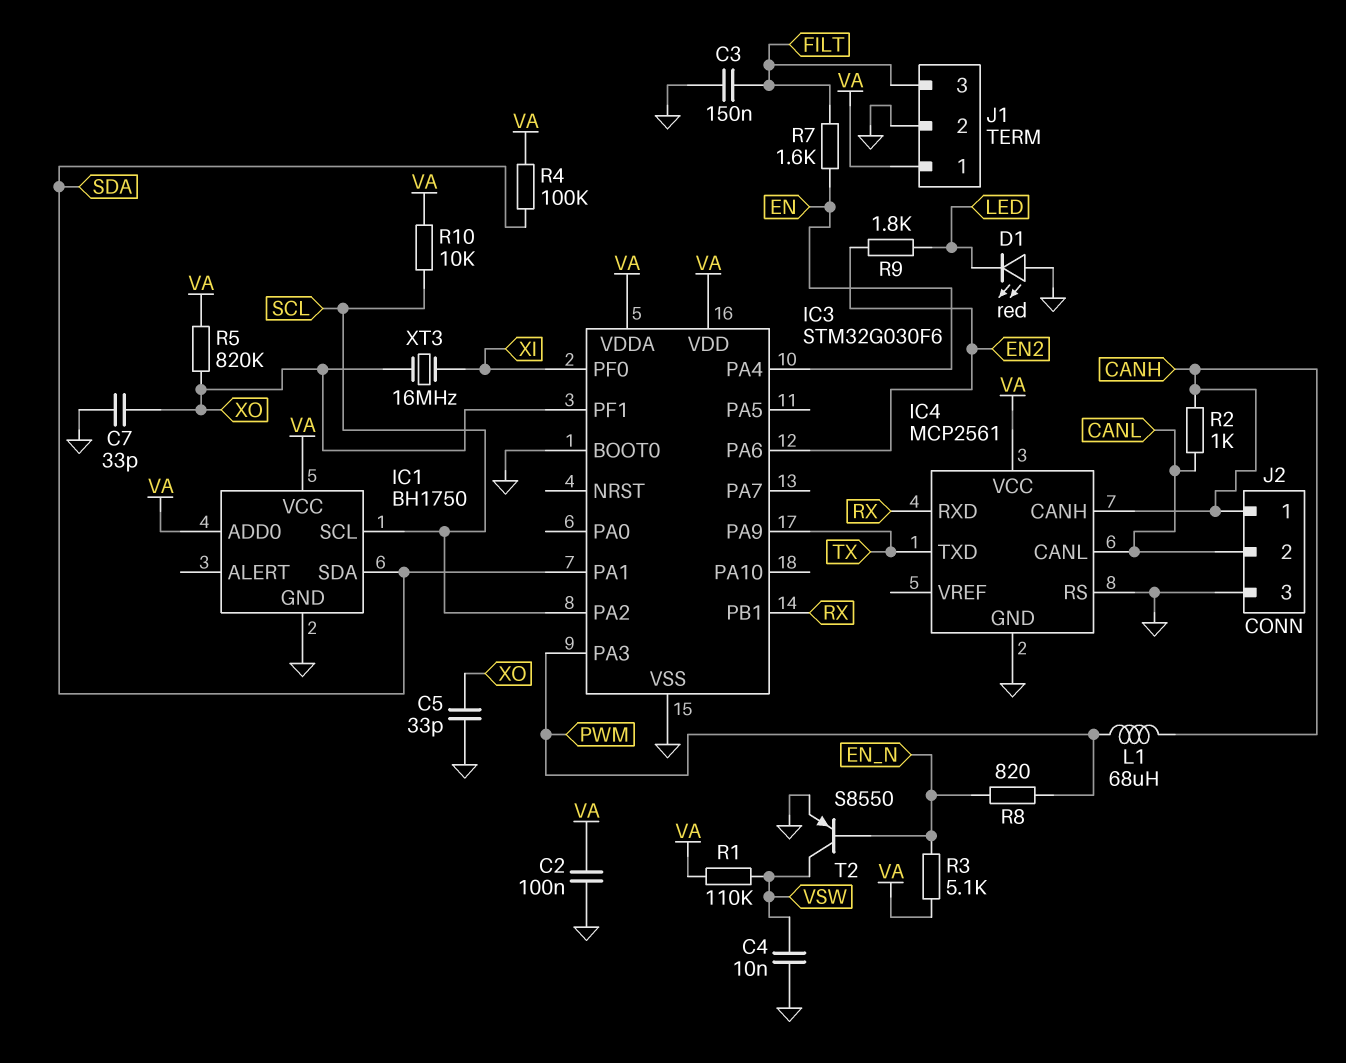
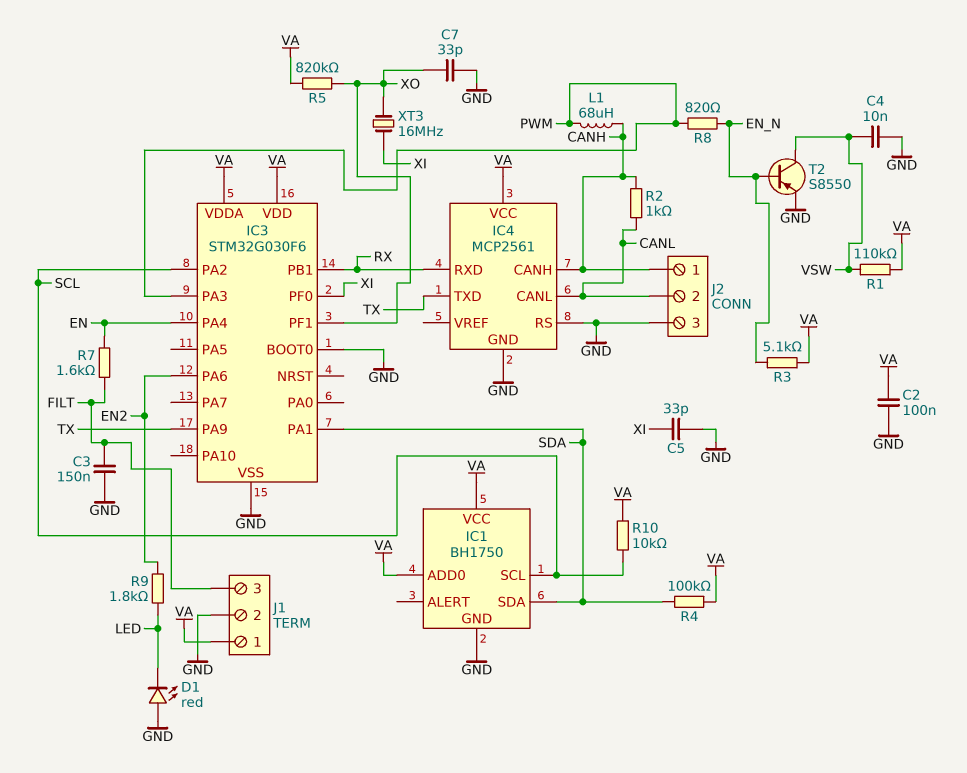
C5: 33pF (GND, XO) -> 33pF (GND, XI)

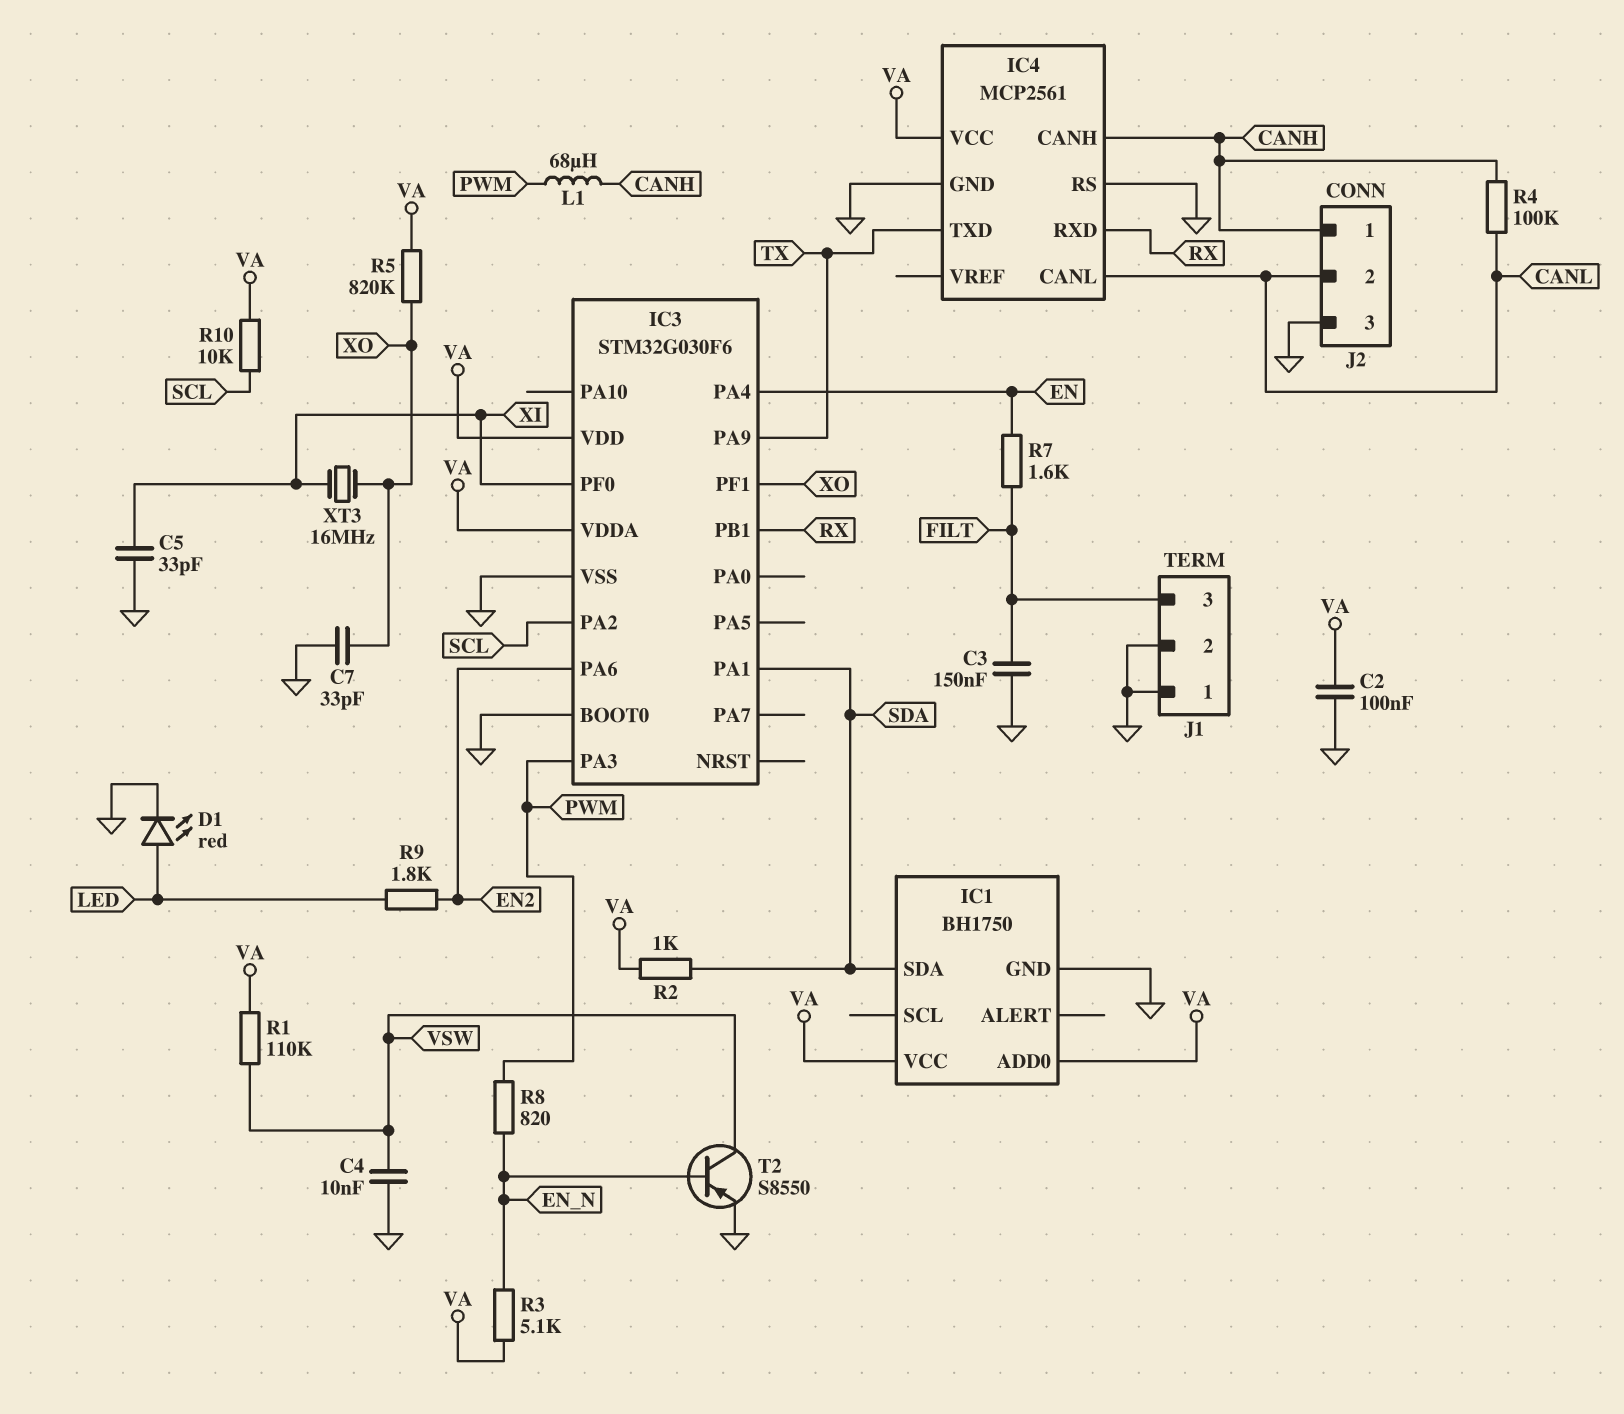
D1: LED red (A GND, K LED) -> LED red (A LED, K GND)
IC1 pin SCL: SCL -> none
J1 pin 1: VA -> GND
R2: 1k (CANH, CANL) -> 1k (SDA, VA)
R4: 100k (SDA, VA) -> 100k (CANH, CANL)

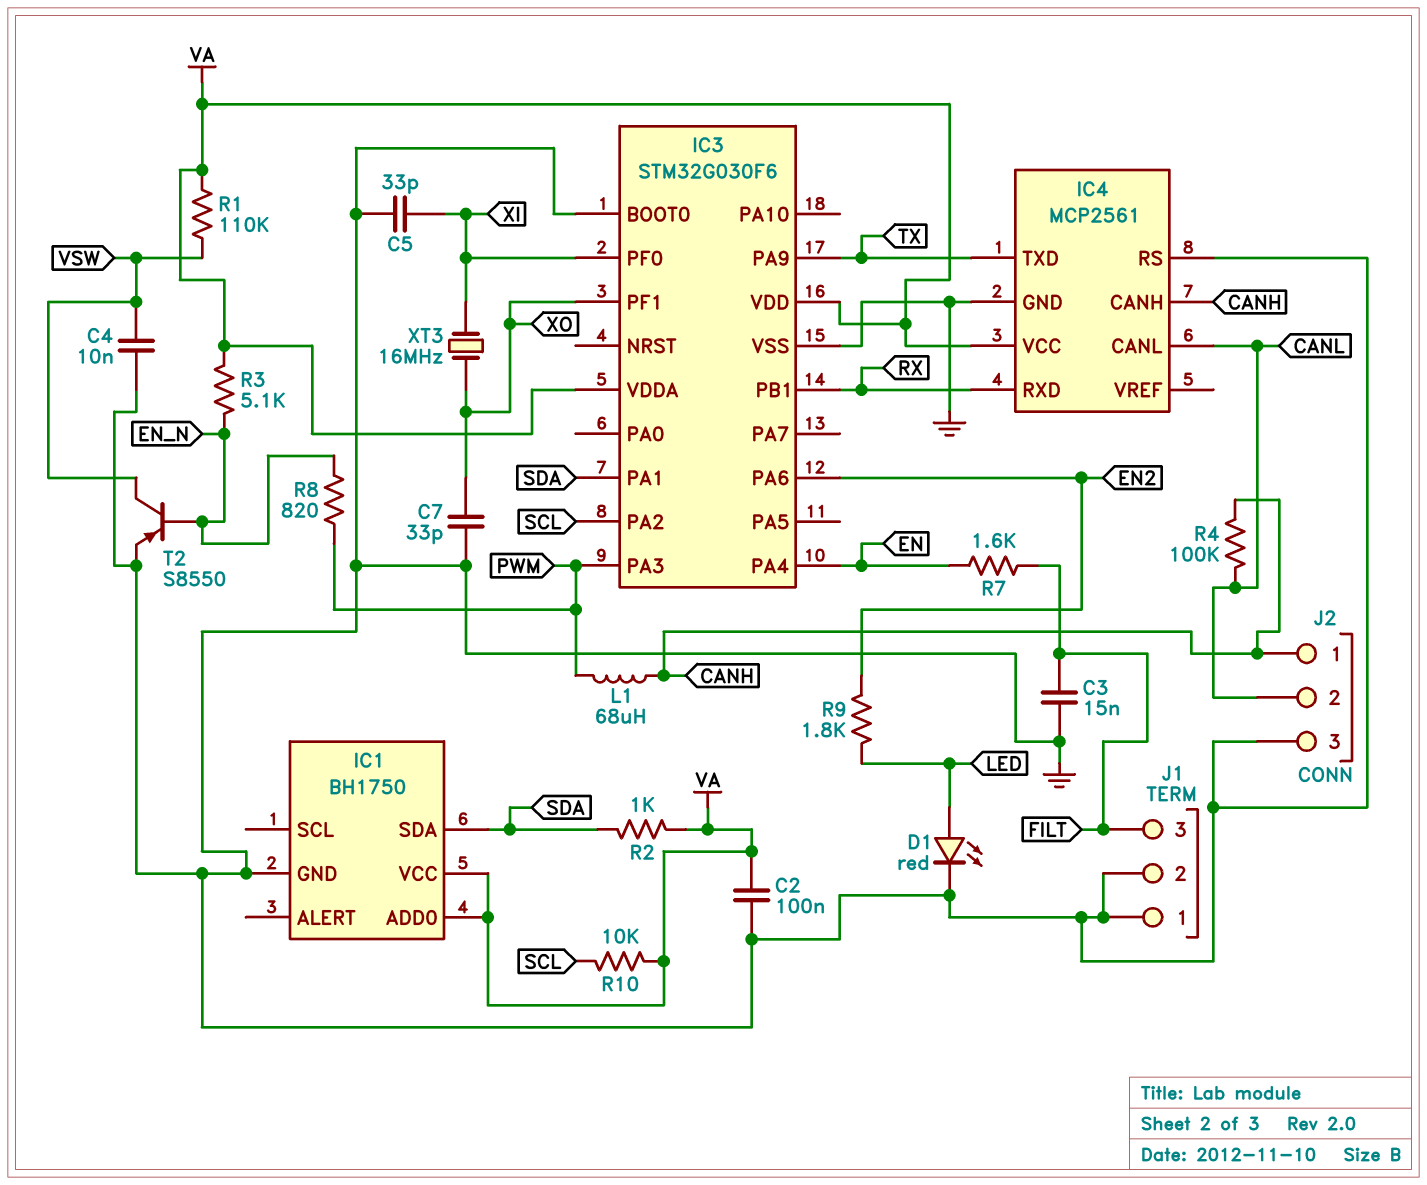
C3: 150nF (FILT, GND) -> 15nF (FILT, GND)
R5: 820k (VA, XO) -> none

